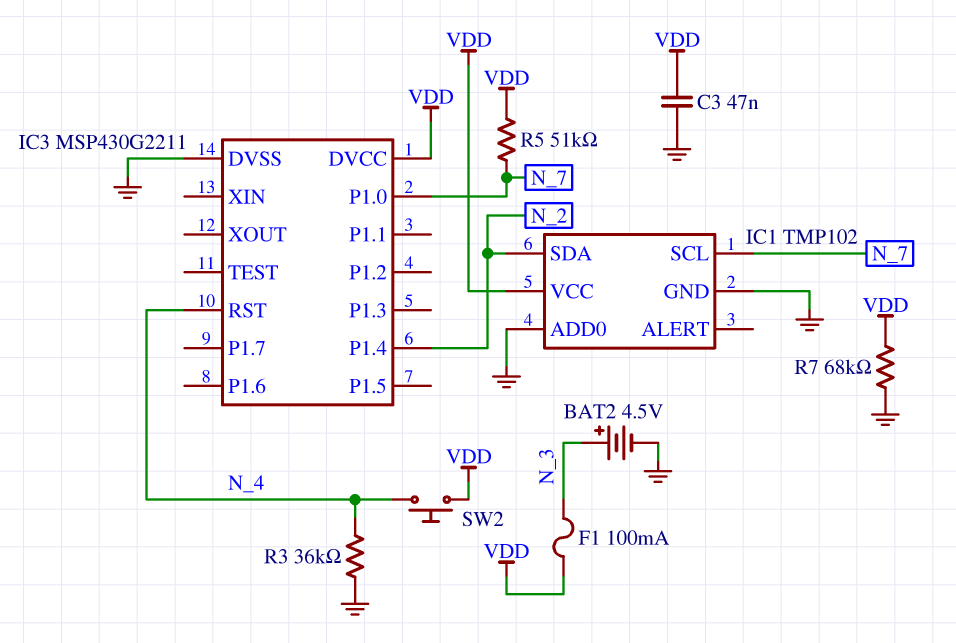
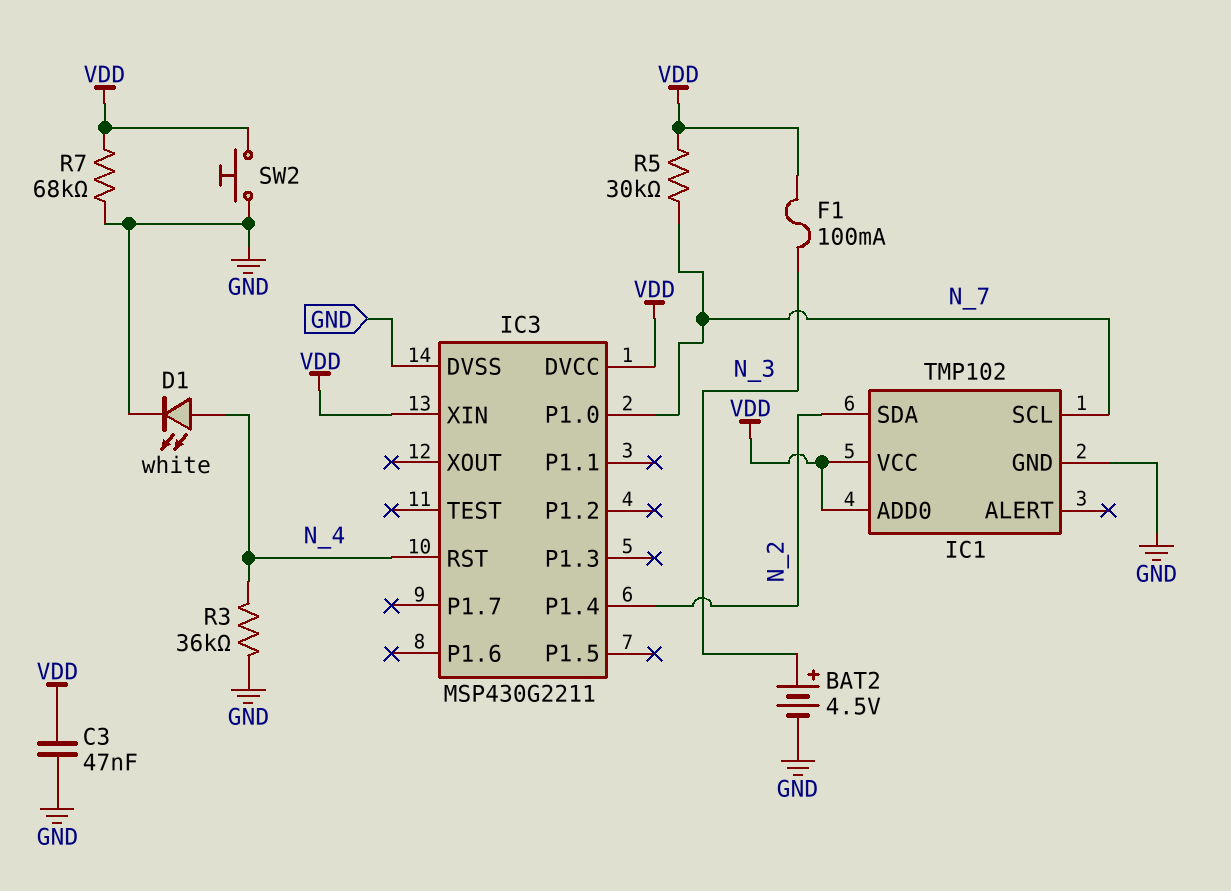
D1: none -> LED white (A N_4, K GND)
IC1 pin ADD0: GND -> VDD
IC3 pin XIN: none -> VDD
R5: 51k (N_7, VDD) -> 30k (N_7, VDD)
SW2: button (N_4, VDD) -> button (GND, VDD)

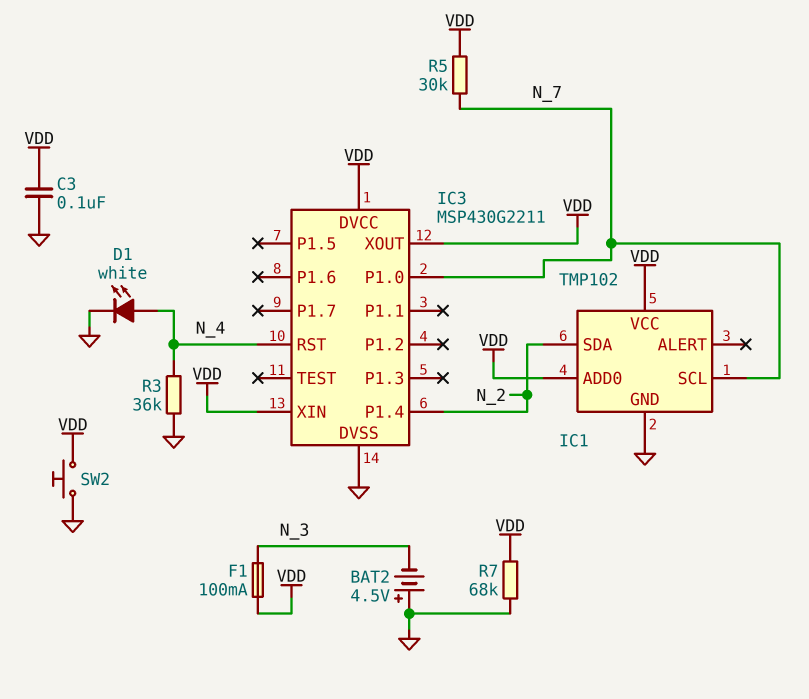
BAT2: 4.5V (plus N_3, minus GND) -> 4.5V (plus GND, minus N_3)
C3: 47nF (GND, VDD) -> 100nF (GND, VDD)
IC3 pin XOUT: none -> VDD

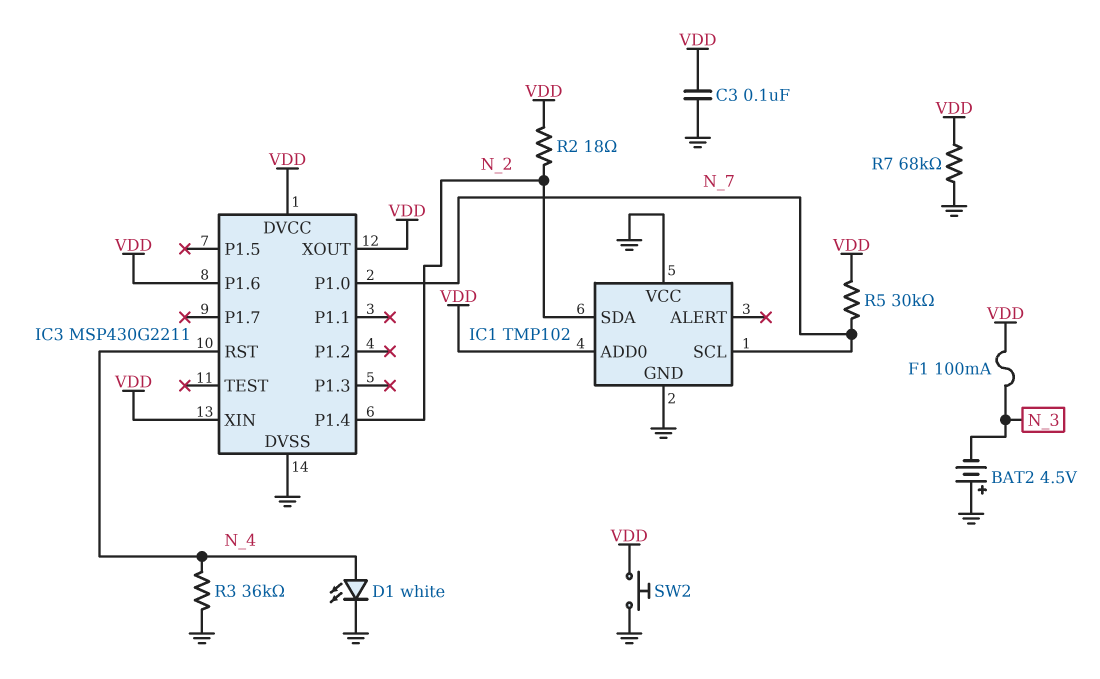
IC1 pin VCC: VDD -> GND
IC3 pin P1.6: none -> VDD
R2: none -> 18 (N_2, VDD)

